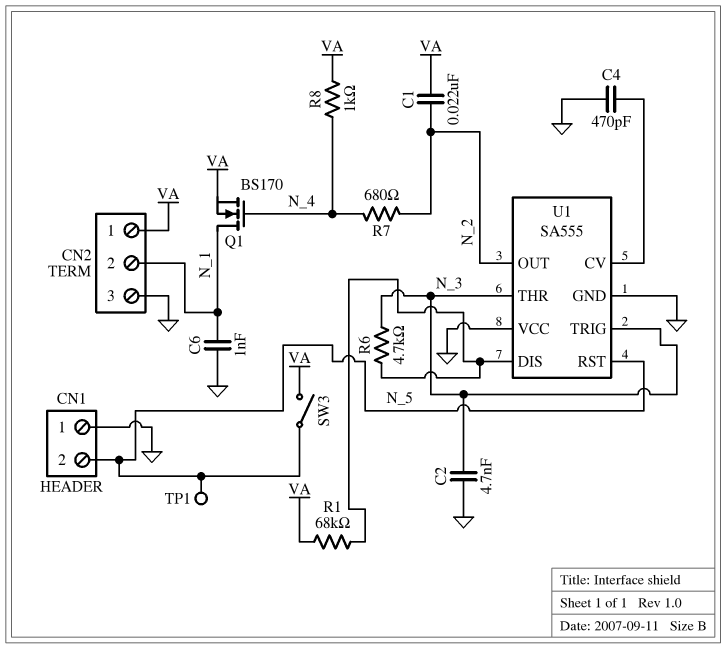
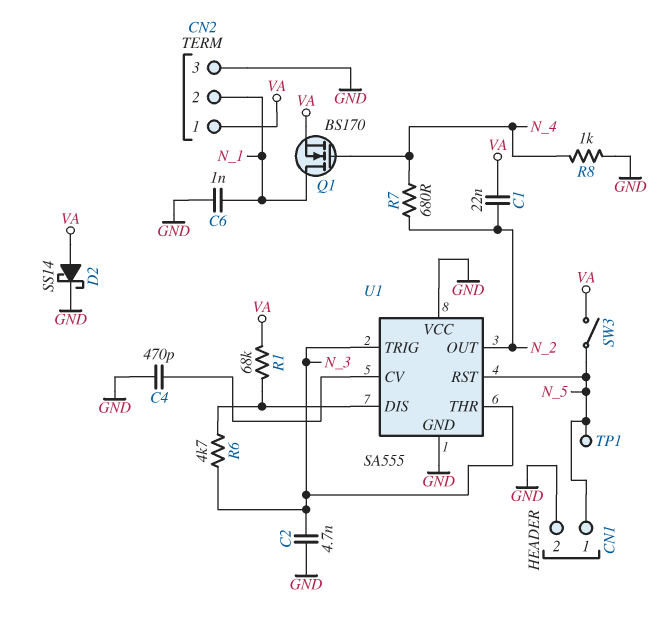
CN1 pin 1: GND -> N_5
CN1 pin 2: N_5 -> GND
D2: none -> schottky SS14 (A VA, K GND)
R8: 1k (N_4, VA) -> 1k (GND, N_4)

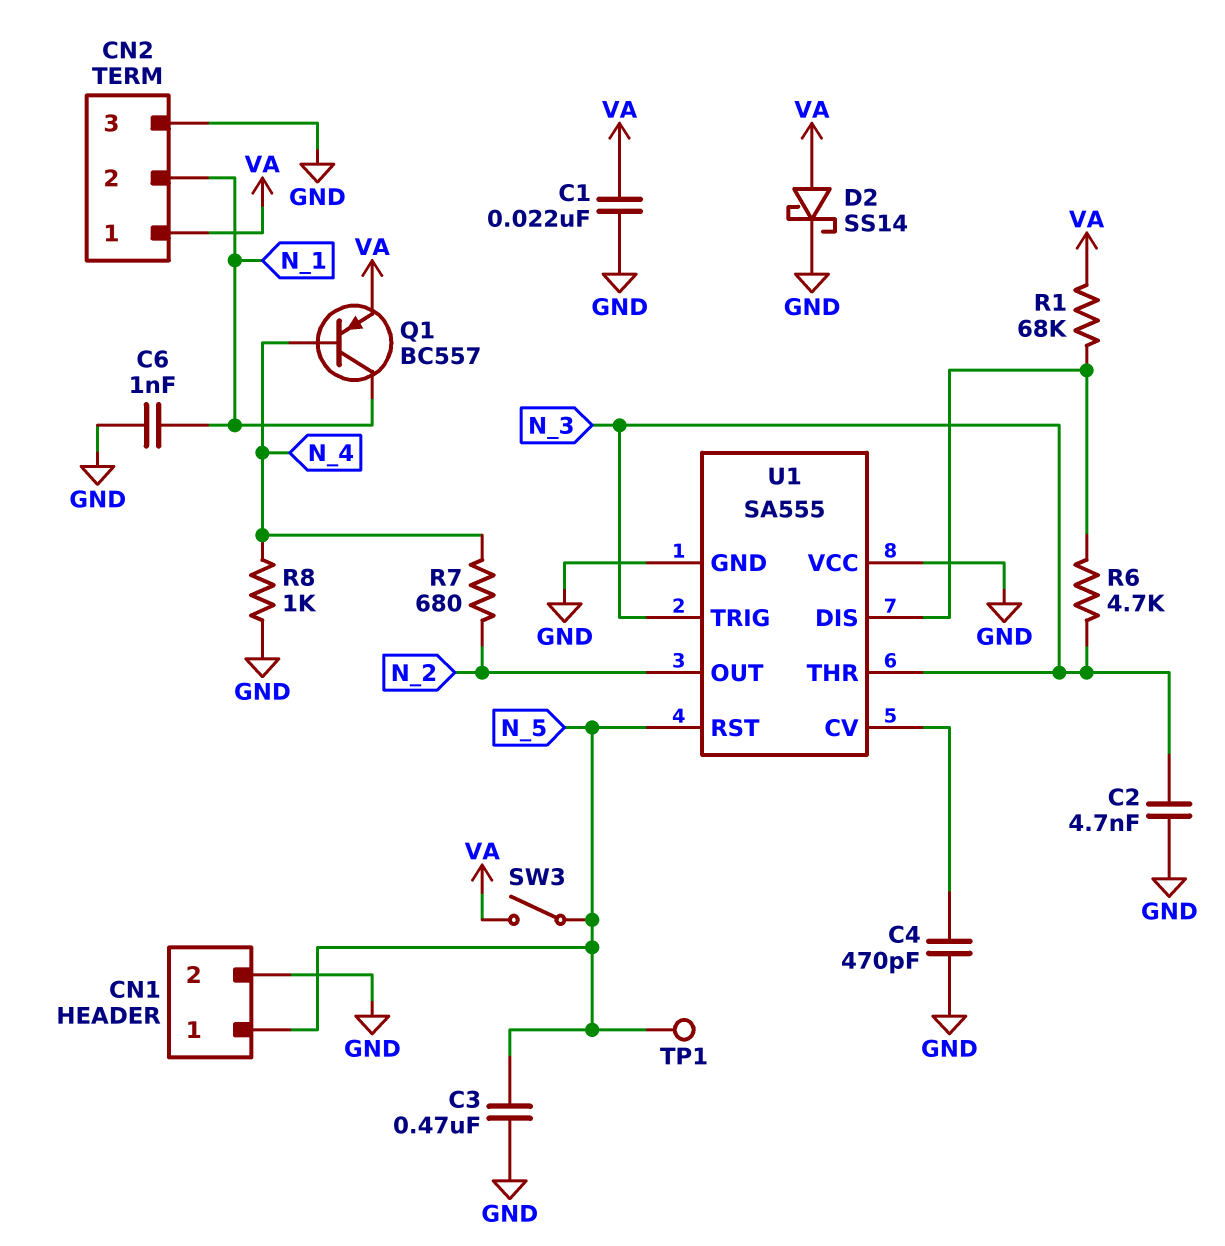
C1: 22nF (N_2, VA) -> 22nF (GND, VA)
C3: none -> 470nF (GND, N_5)
Q1: NMOS BS170 (G N_4, D N_1, S VA) -> PNP BC557 (B N_4, C N_1, E VA)

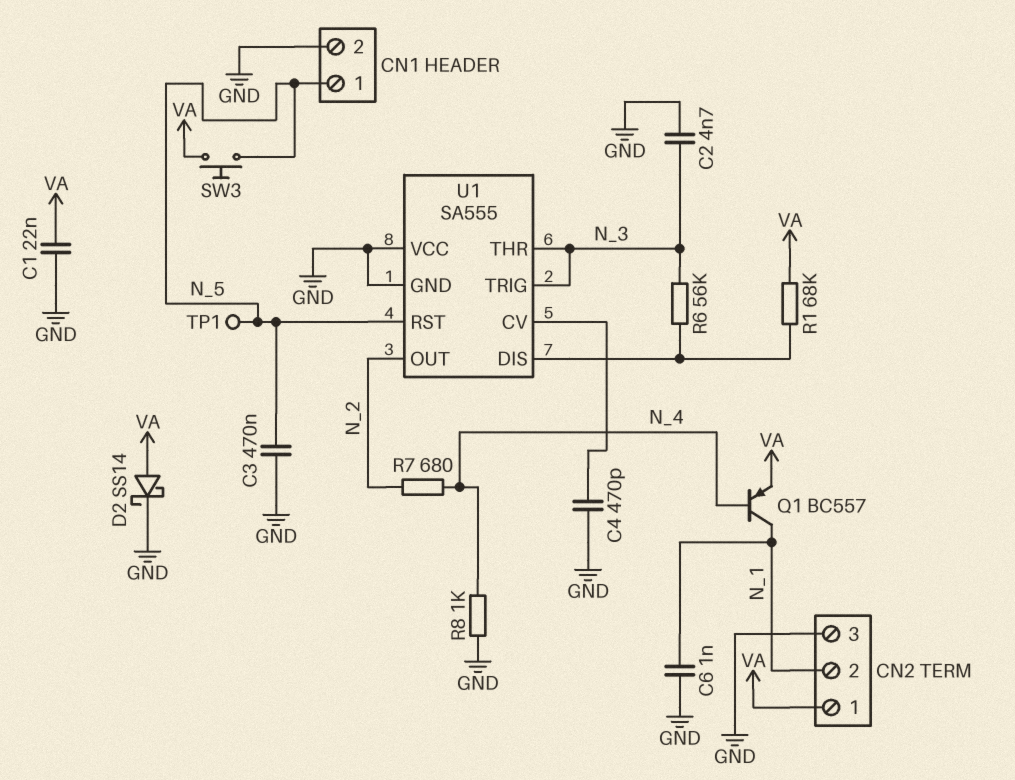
R6: 4.7k (N_3, U1/DIS) -> 56k (N_3, U1/DIS)
SW3: switch (N_5, VA) -> button (N_5, VA)

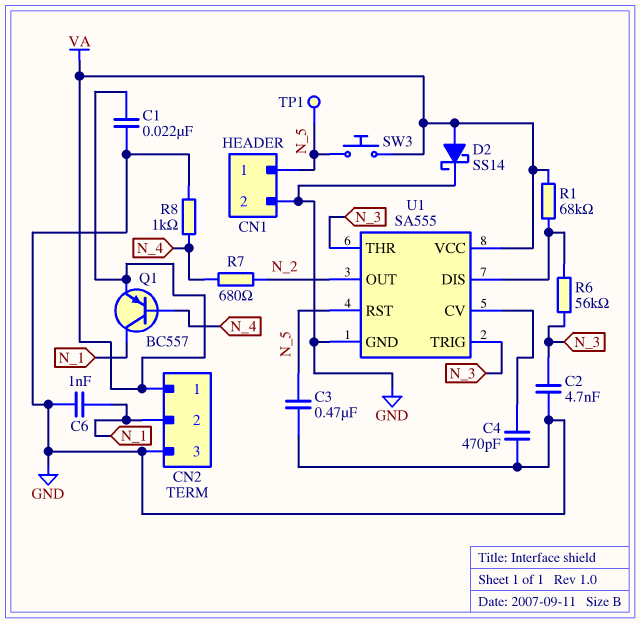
U1 pin VCC: GND -> VA

